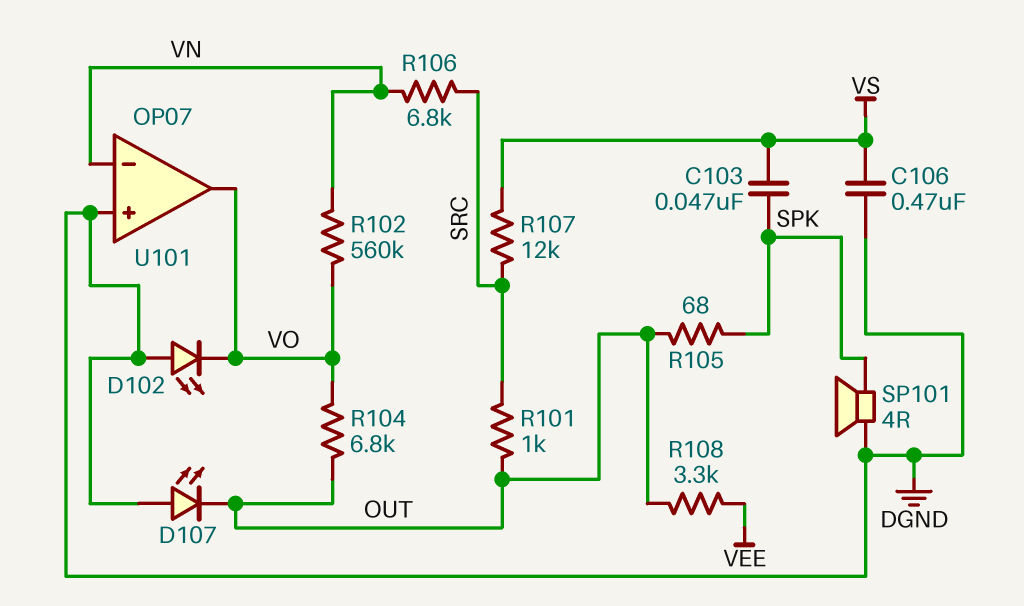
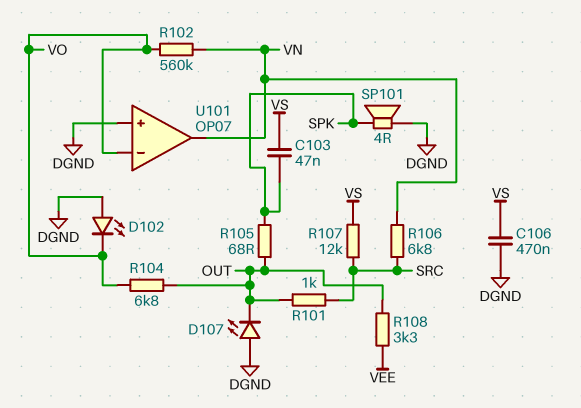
U101 pin in-: VN -> VO
U101 pin out: VO -> VN

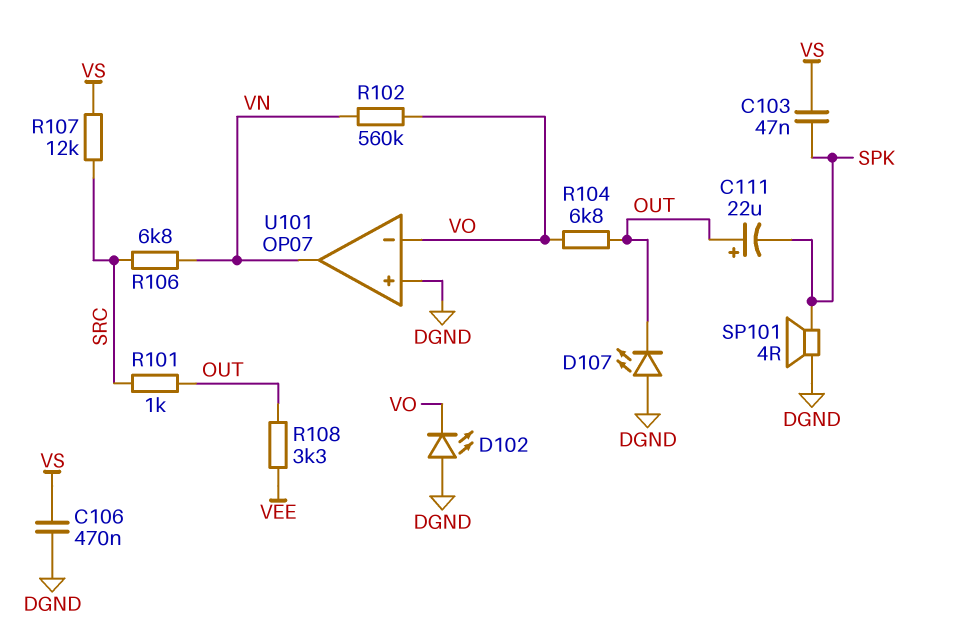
C111: none -> 22uF (plus OUT, minus SPK)
R105: 68 (OUT, SPK) -> none

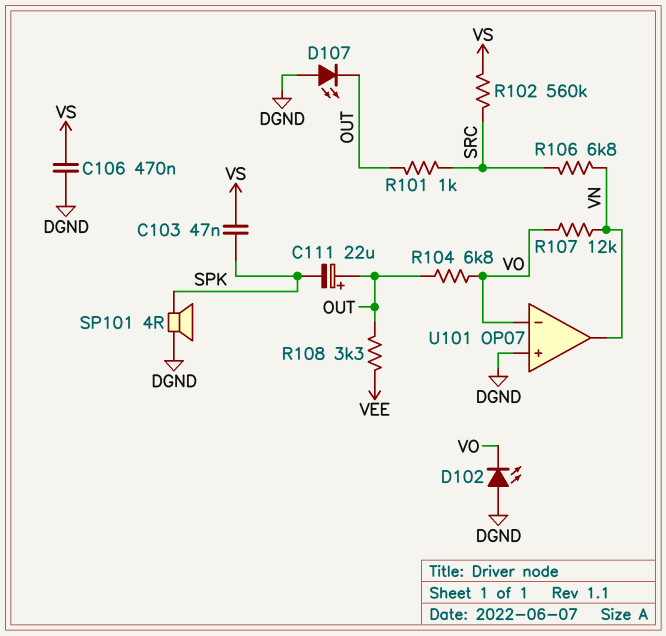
R102: 560k (VN, VO) -> 560k (SRC, VS)
R107: 12k (SRC, VS) -> 12k (VN, VO)

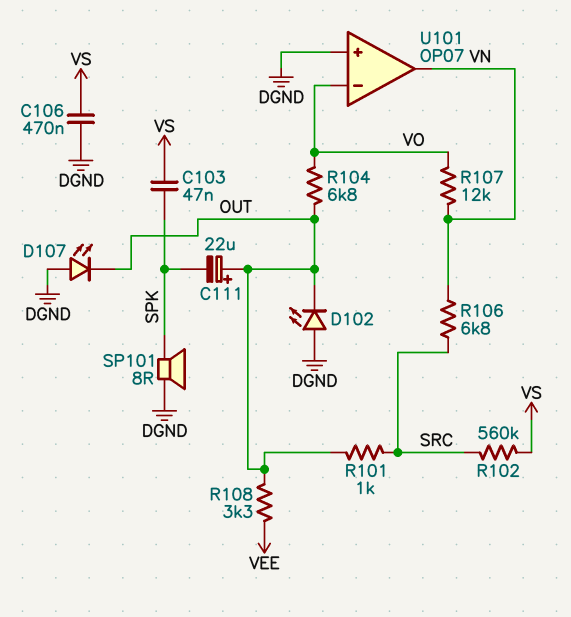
D102: LED (A DGND, K VO) -> LED (A DGND, K OUT)
SP101: speaker 4R (DGND, SPK) -> speaker 8R (DGND, SPK)

